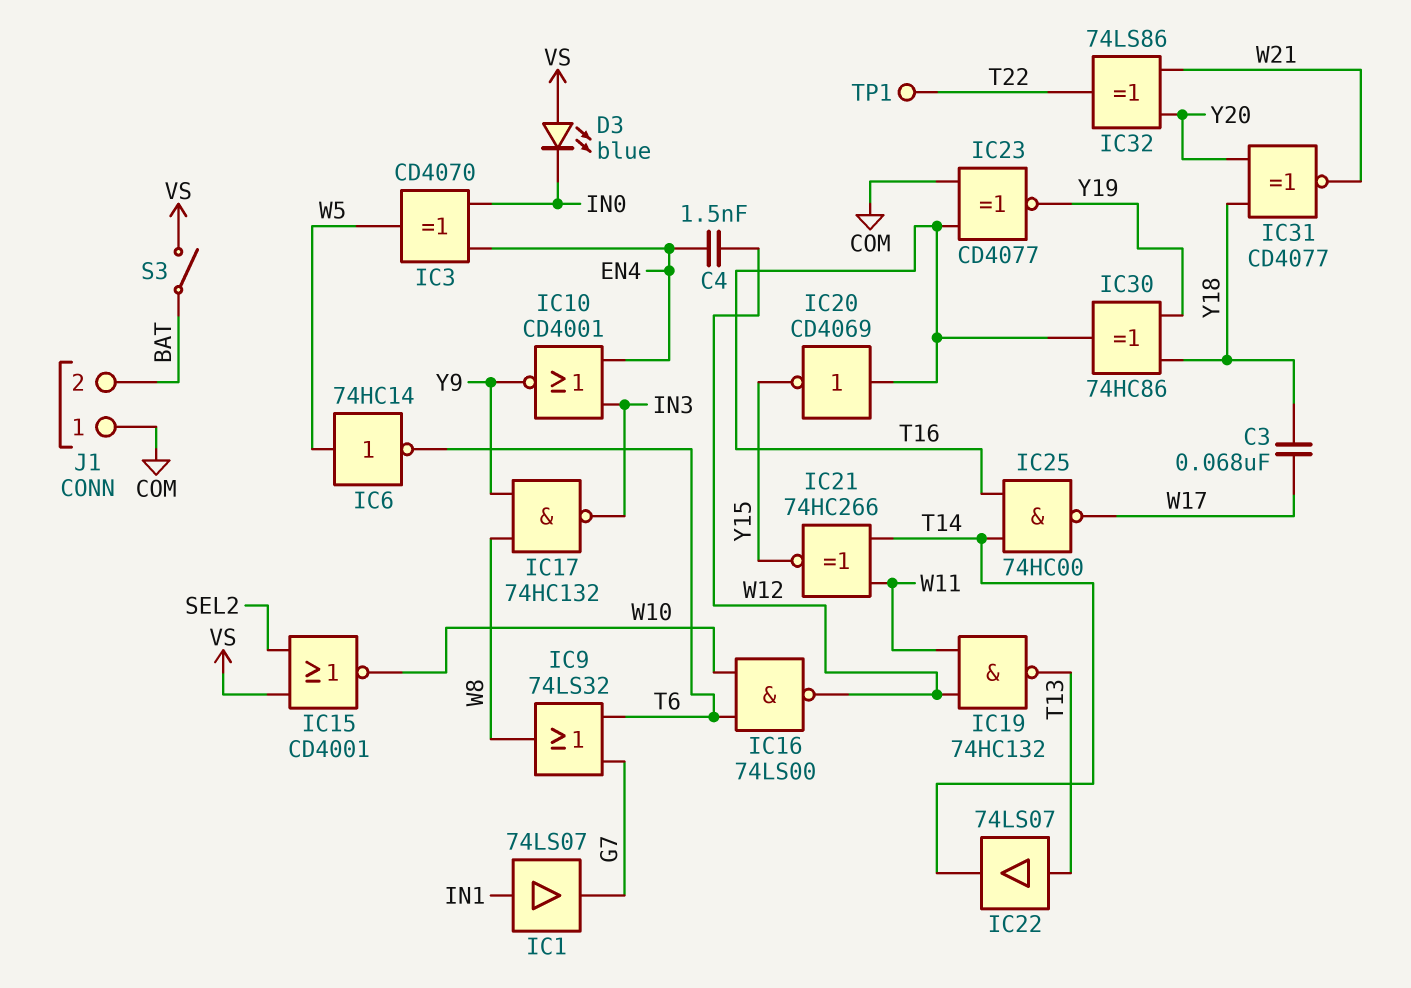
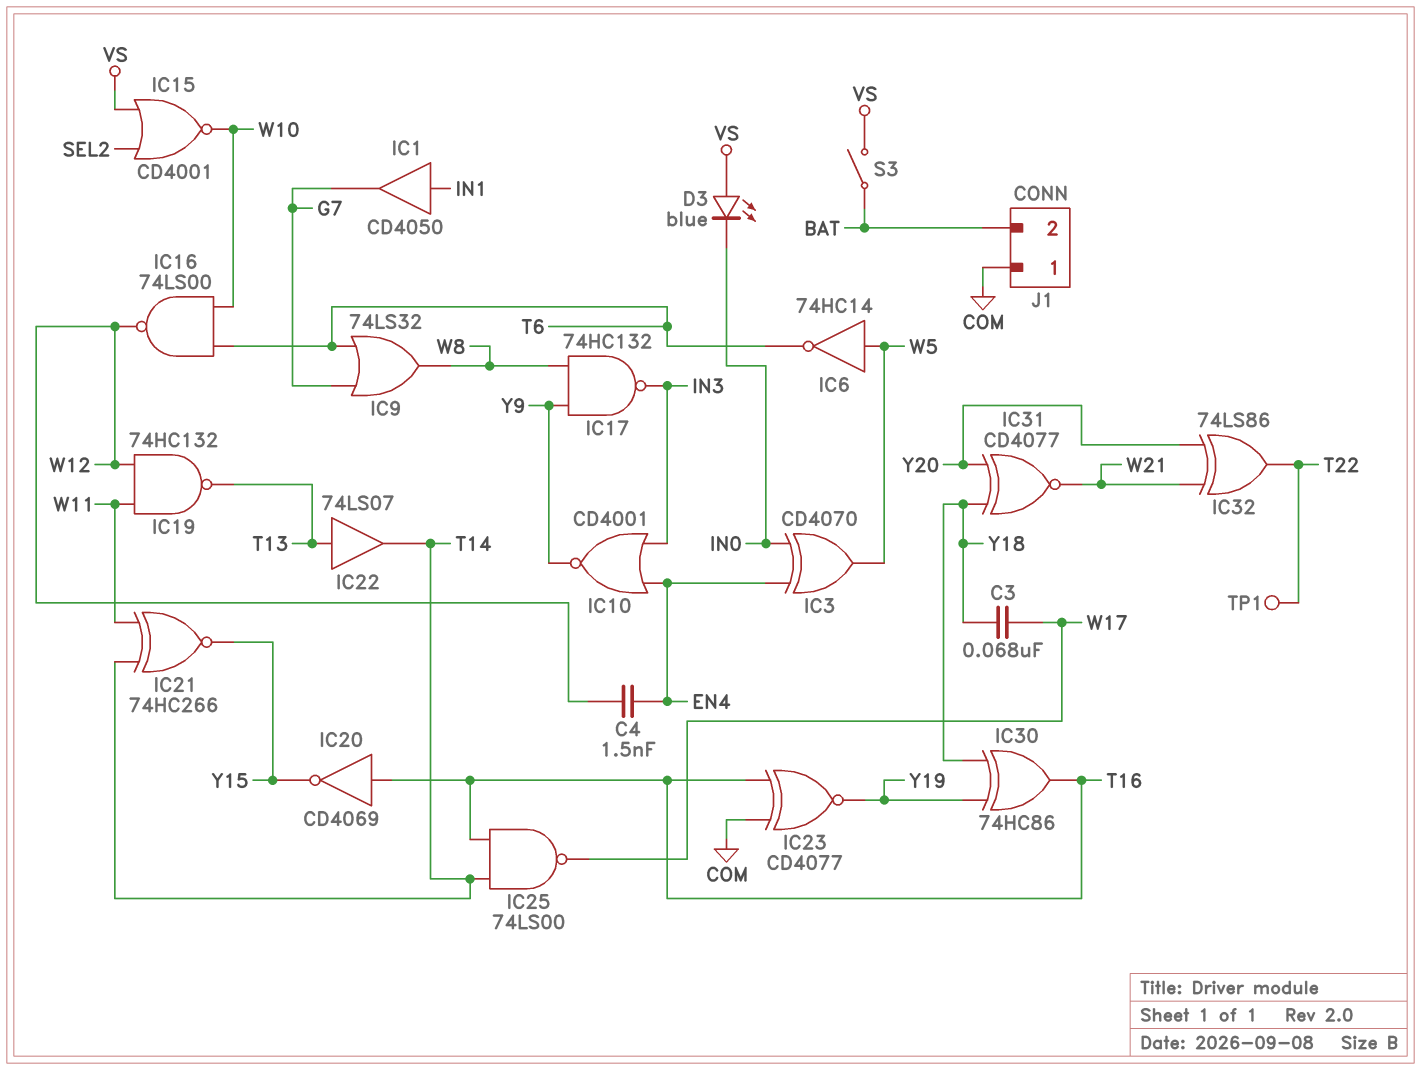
IC1: buffer 74LS07 (in IN1, out G7) -> buffer CD4050 (in IN1, out G7)
IC25: NAND 74HC00 (in T14, in T16, out W17) -> NAND 74LS00 (in T14, in T16, out W17)

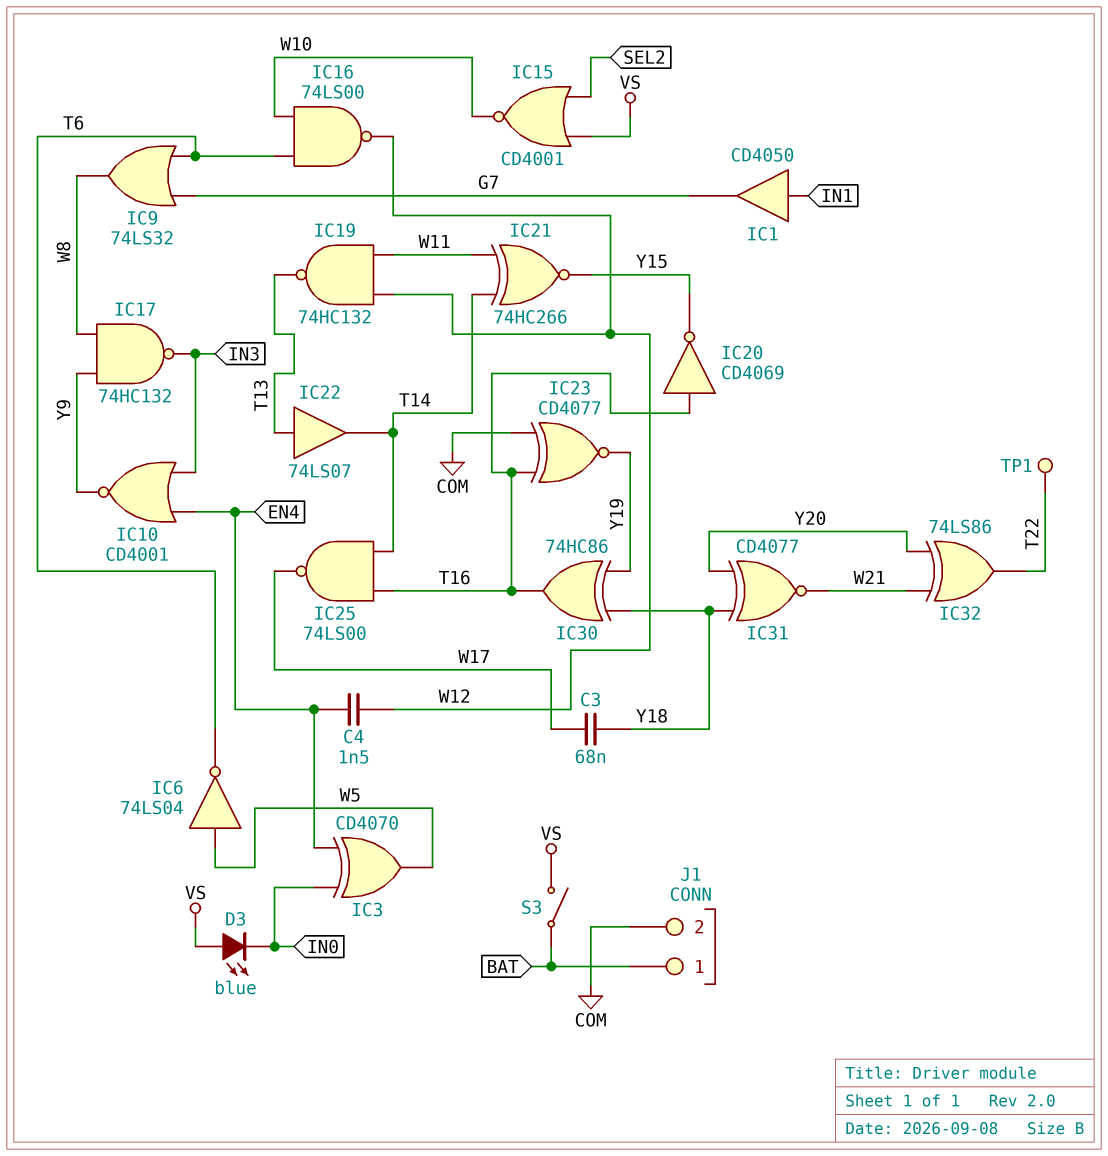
IC6: NOT 74HC14 (in W5, out T6) -> NOT 74LS04 (in W5, out T6)
J1 pin 1: COM -> BAT
J1 pin 2: BAT -> COM

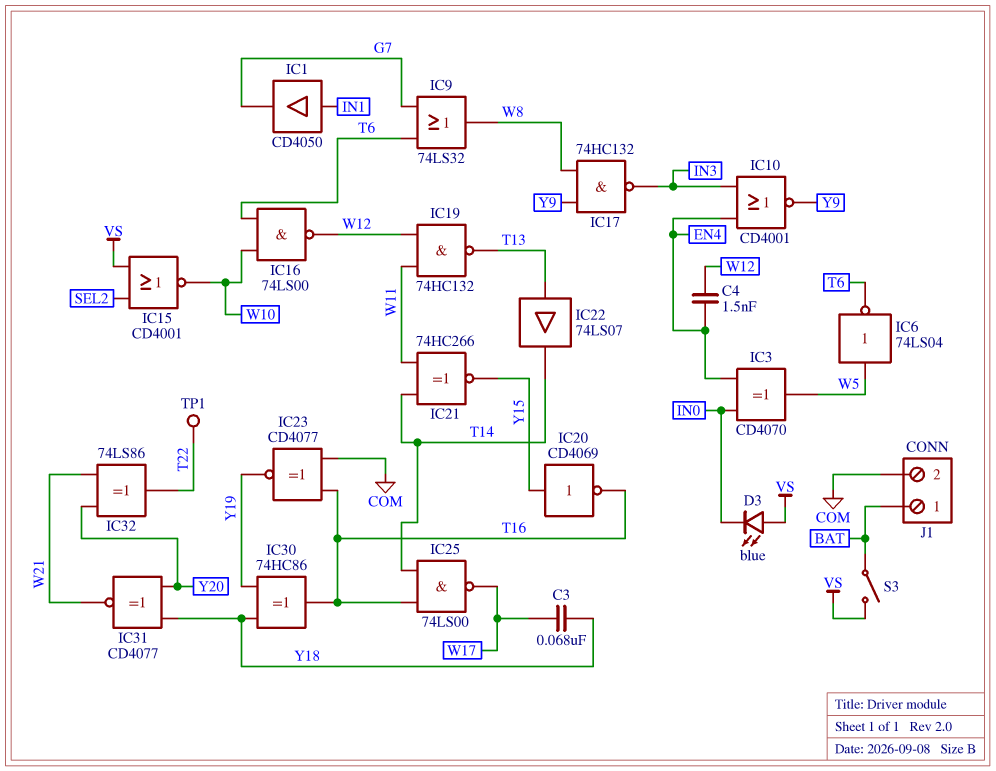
IC20: NOT CD4069 (in T16, out Y15) -> NOT CD4069 (in Y15, out T16)

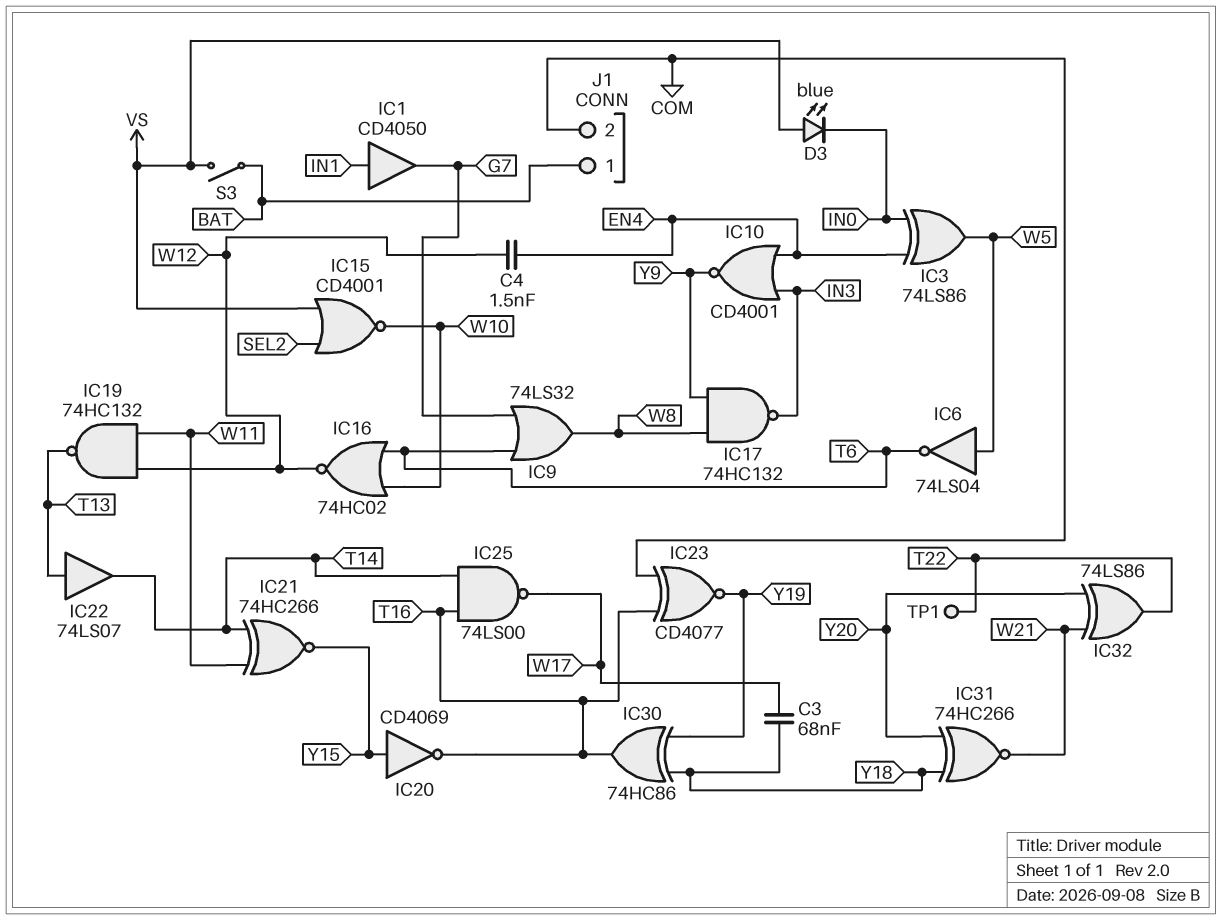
IC3: XOR CD4070 (in EN4, in IN0, out W5) -> XOR 74LS86 (in EN4, in IN0, out W5)
IC16: NAND 74LS00 (in T6, in W10, out W12) -> NOR 74HC02 (in T6, in W10, out W12)
IC31: XNOR CD4077 (in Y18, in Y20, out W21) -> XNOR 74HC266 (in Y18, in Y20, out W21)

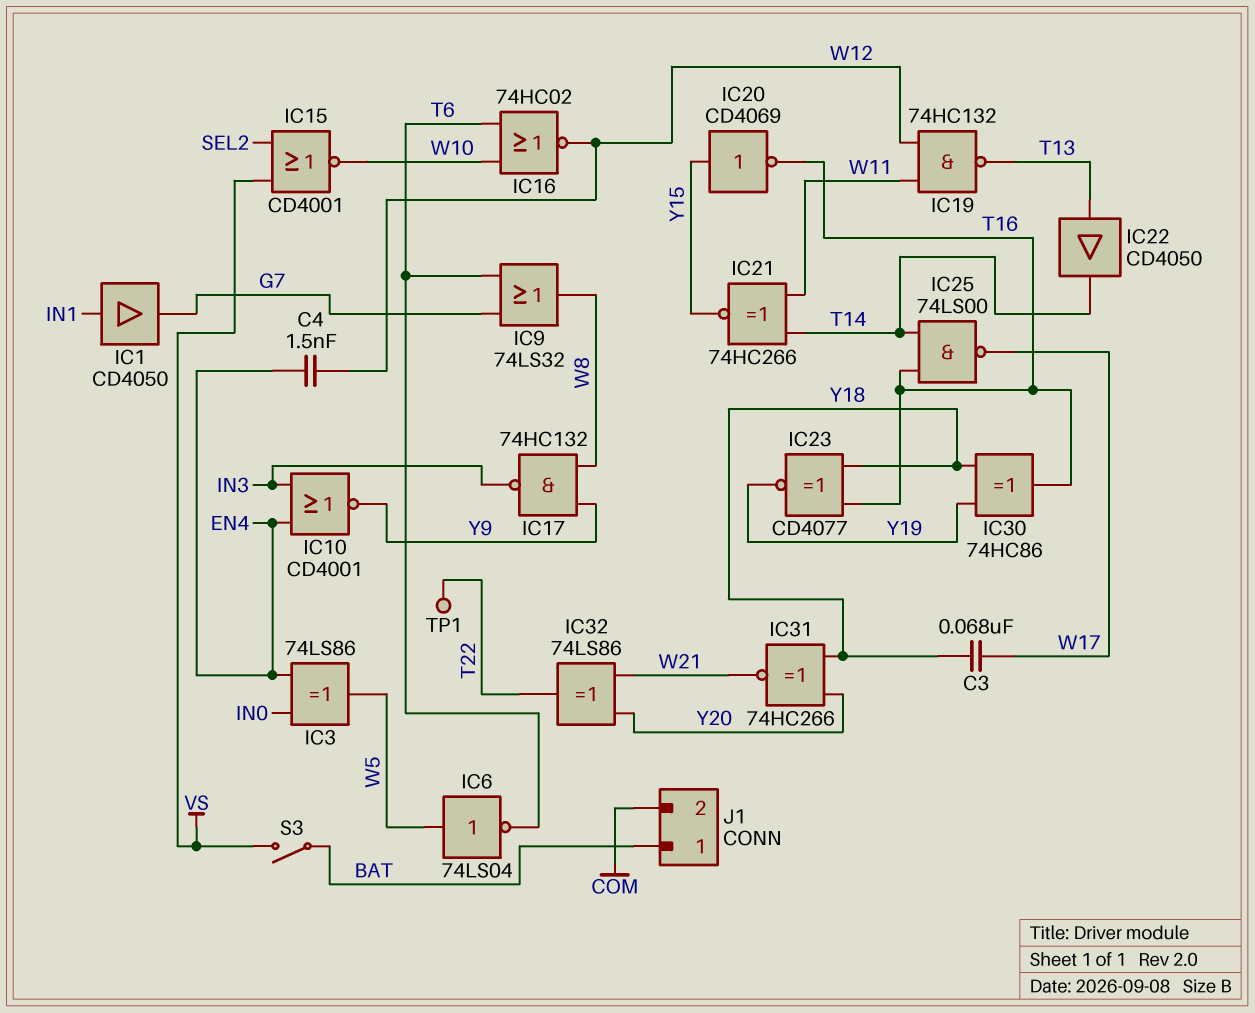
D3: LED blue (A VS, K IN0) -> none
IC22: buffer 74LS07 (in T13, out T14) -> buffer CD4050 (in T13, out T14)
IC23: XNOR CD4077 (in COM, in T16, out Y19) -> XNOR CD4077 (in T16, in Y18, out Y19)

